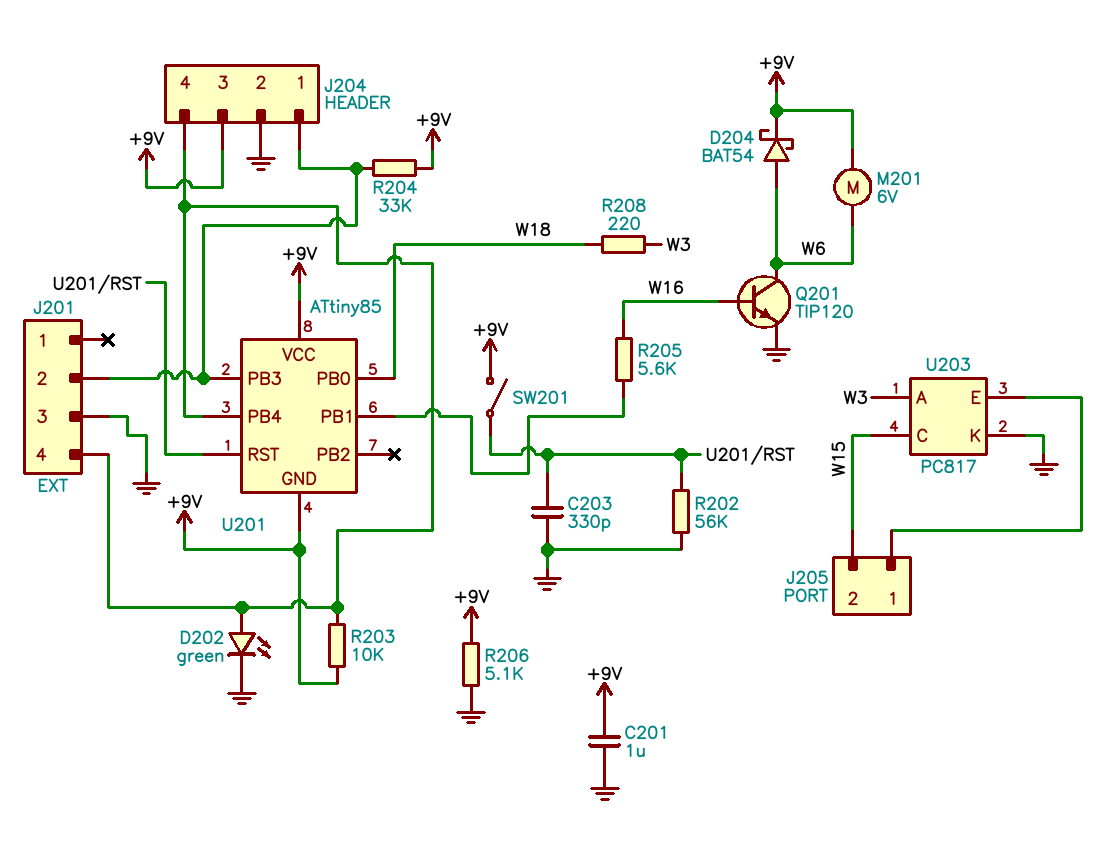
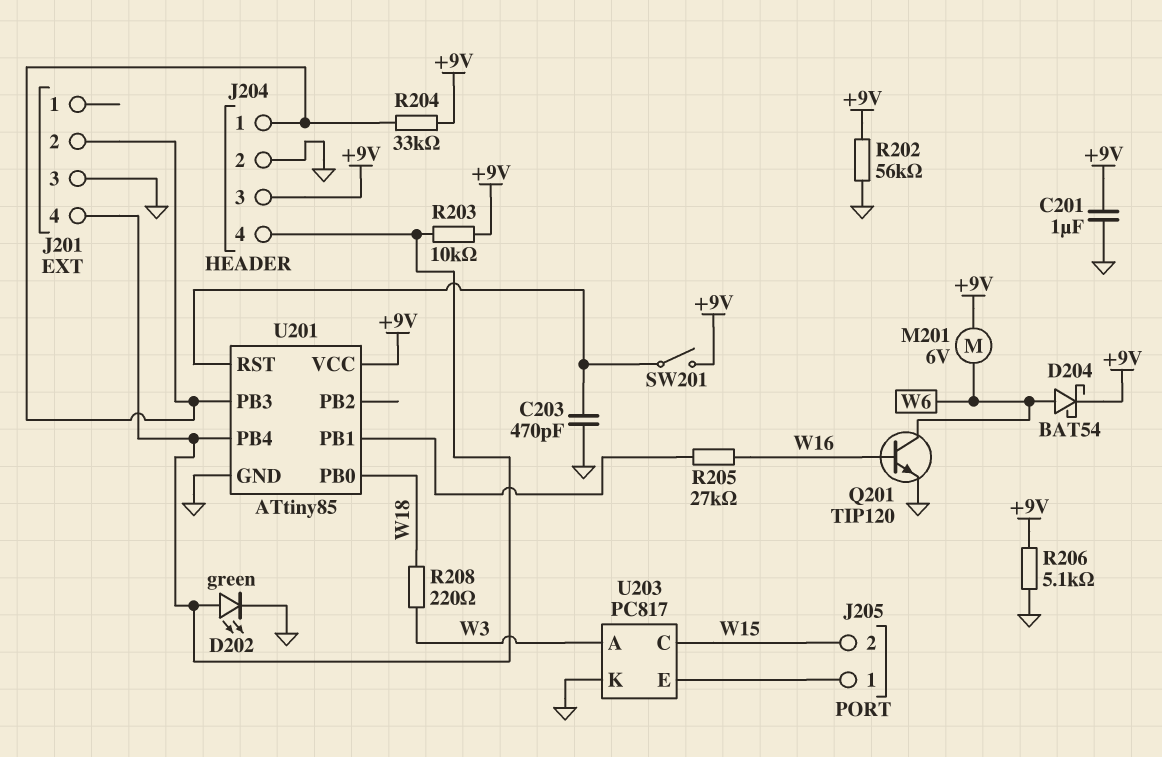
C203: 330pF (GND, U201/RST) -> 470pF (GND, U201/RST)
R202: 56k (GND, U201/RST) -> 56k (+9V, GND)
R205: 5.6k (U201/PB1, W16) -> 27k (U201/PB1, W16)
U201 pin GND: +9V -> GND

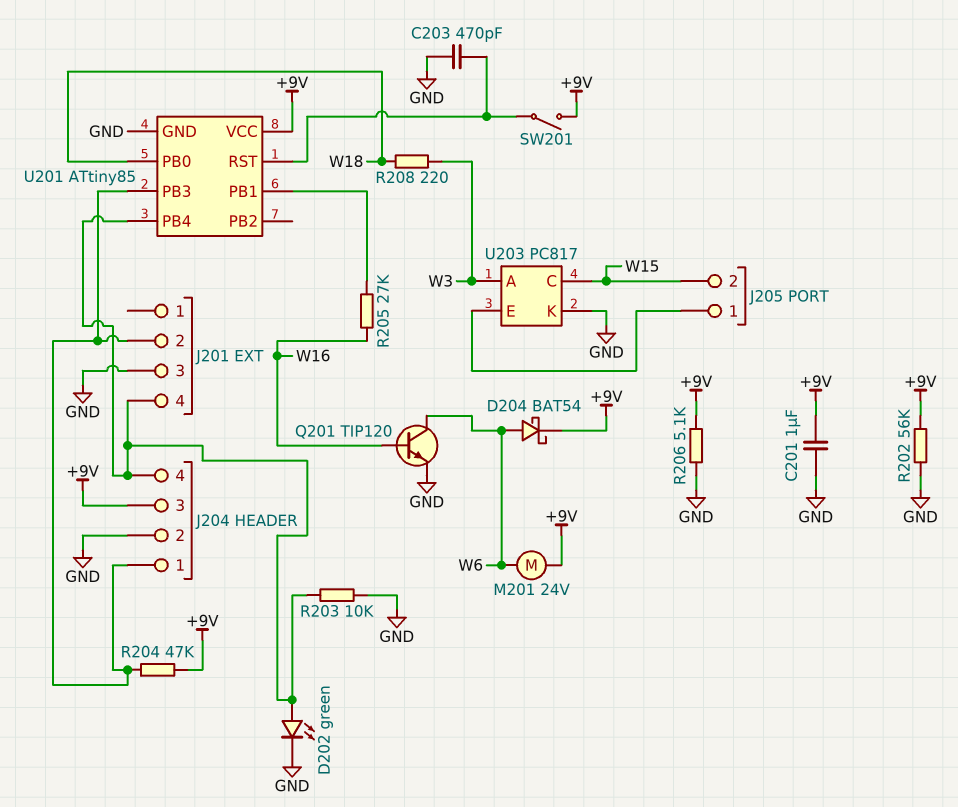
M201: motor 6V (+9V, W6) -> motor 24V (+9V, W6)
R203: 10k (+9V, J201/4) -> 10k (GND, J201/4)
R204: 33k (+9V, J201/2) -> 47k (+9V, J201/2)

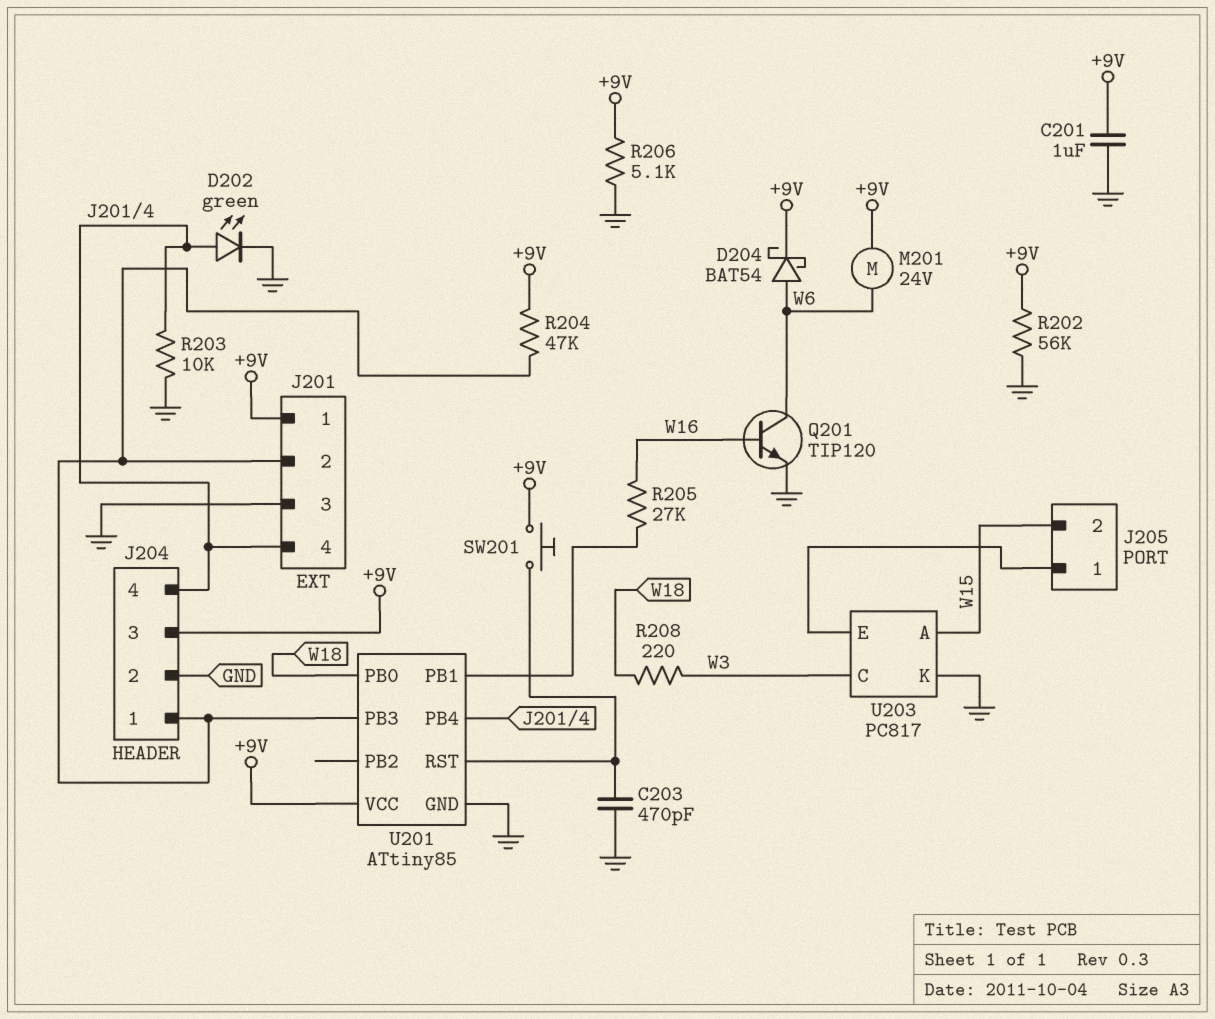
J201 pin 1: none -> +9V
SW201: switch (+9V, U201/RST) -> button (+9V, U201/RST)
U203 pin A: W3 -> W15
U203 pin C: W15 -> W3

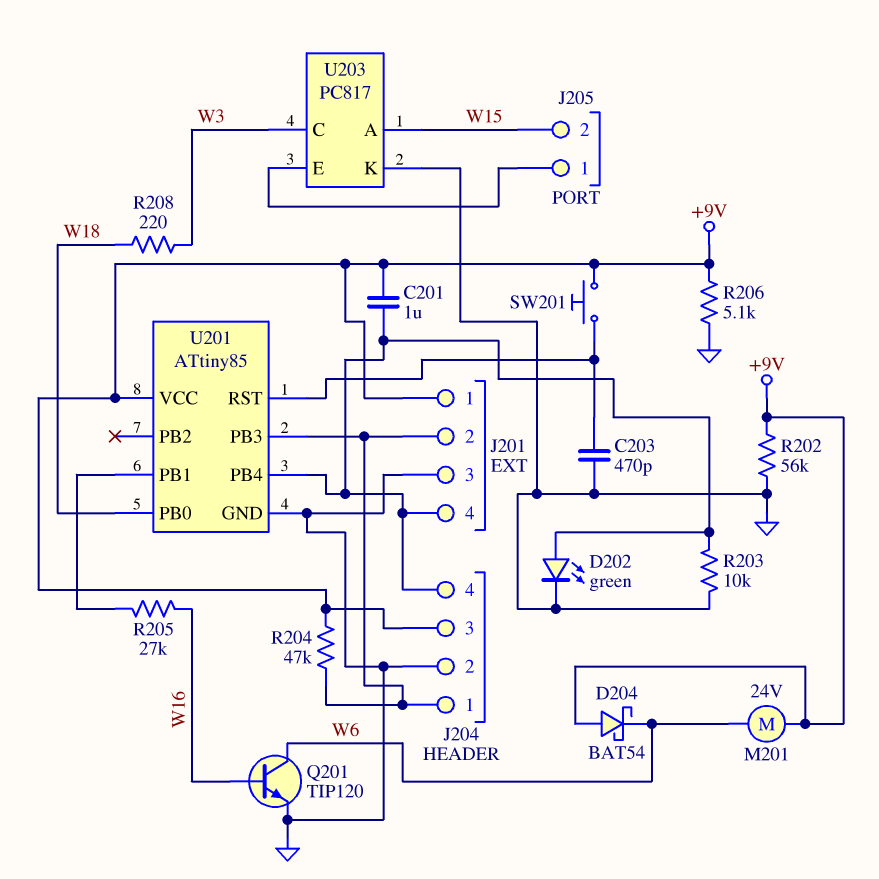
C201: 1uF (+9V, GND) -> 1uF (+9V, J201/4)
D204: schottky BAT54 (A W6, K +9V) -> schottky BAT54 (A +9V, K W6)

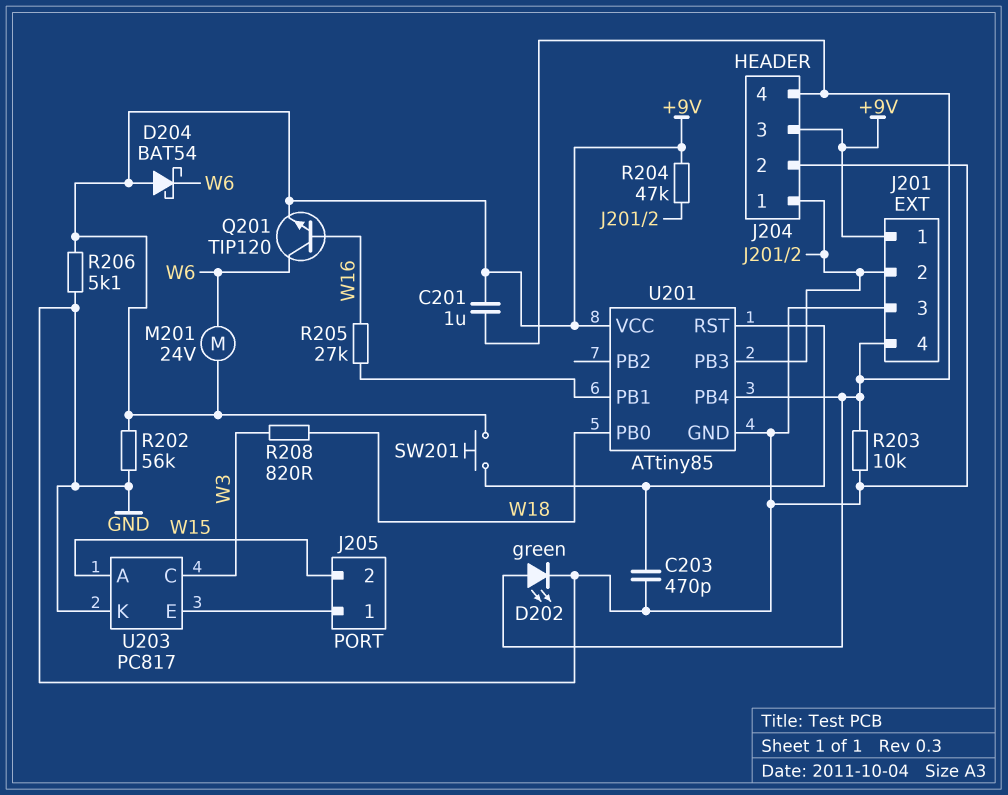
Q201: NPN TIP120 (B W16, C W6, E GND) -> NPN TIP120 (B W16, C W6, E +9V)
R208: 220 (W3, W18) -> 820 (W3, W18)

